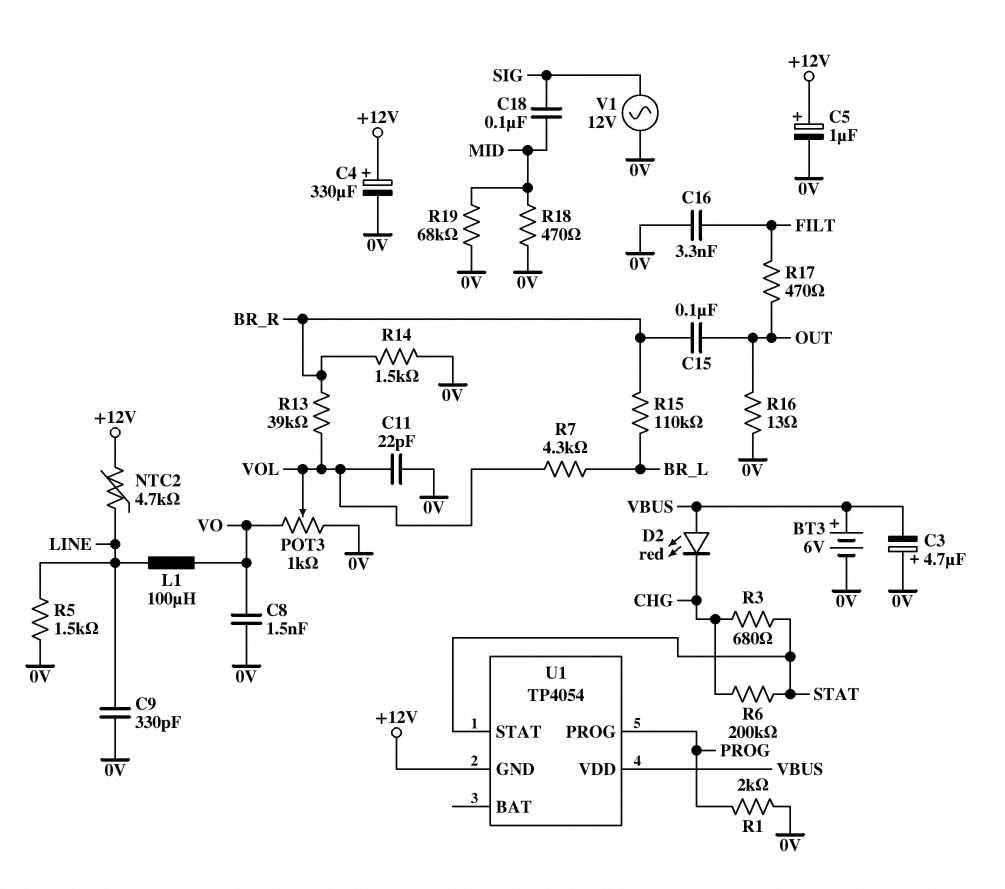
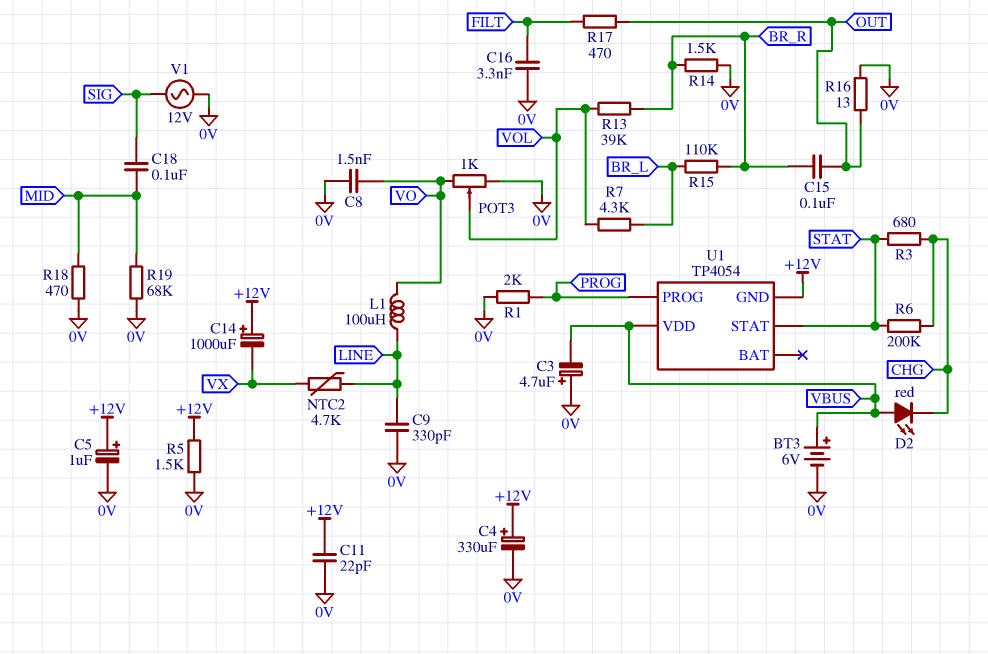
C11: 22pF (0V, VOL) -> 22pF (+12V, 0V)
C14: none -> 1000uF (plus +12V, minus VX)
NTC2: 4.7k (+12V, LINE) -> 4.7k (LINE, VX)
R5: 1.5k (0V, LINE) -> 1.5k (+12V, 0V)

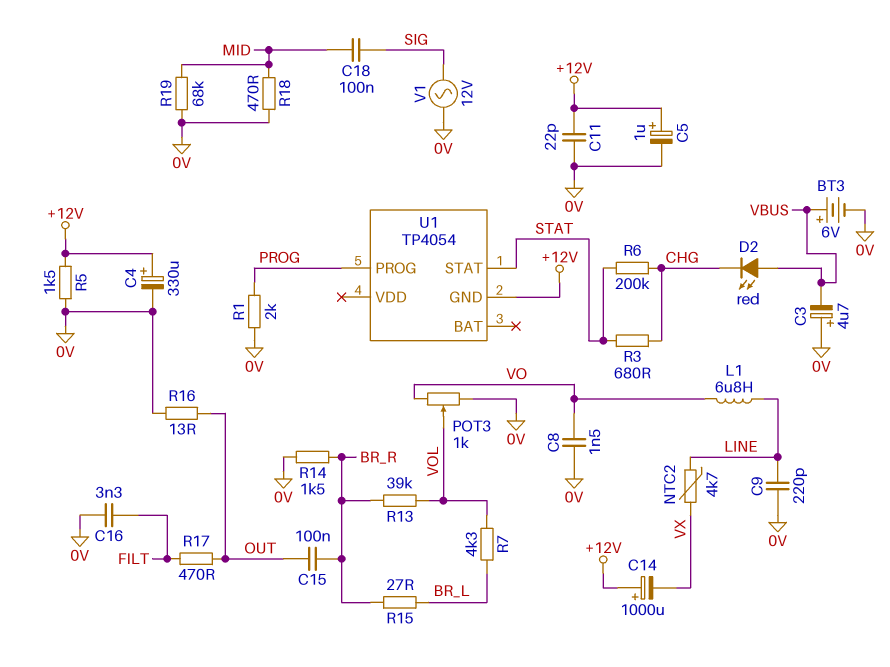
C9: 330pF (0V, LINE) -> 220pF (0V, LINE)
L1: 100uH (LINE, VO) -> 6.8uH (LINE, VO)
R15: 110k (BR_L, BR_R) -> 27 (BR_L, BR_R)
U1 pin VDD: VBUS -> none

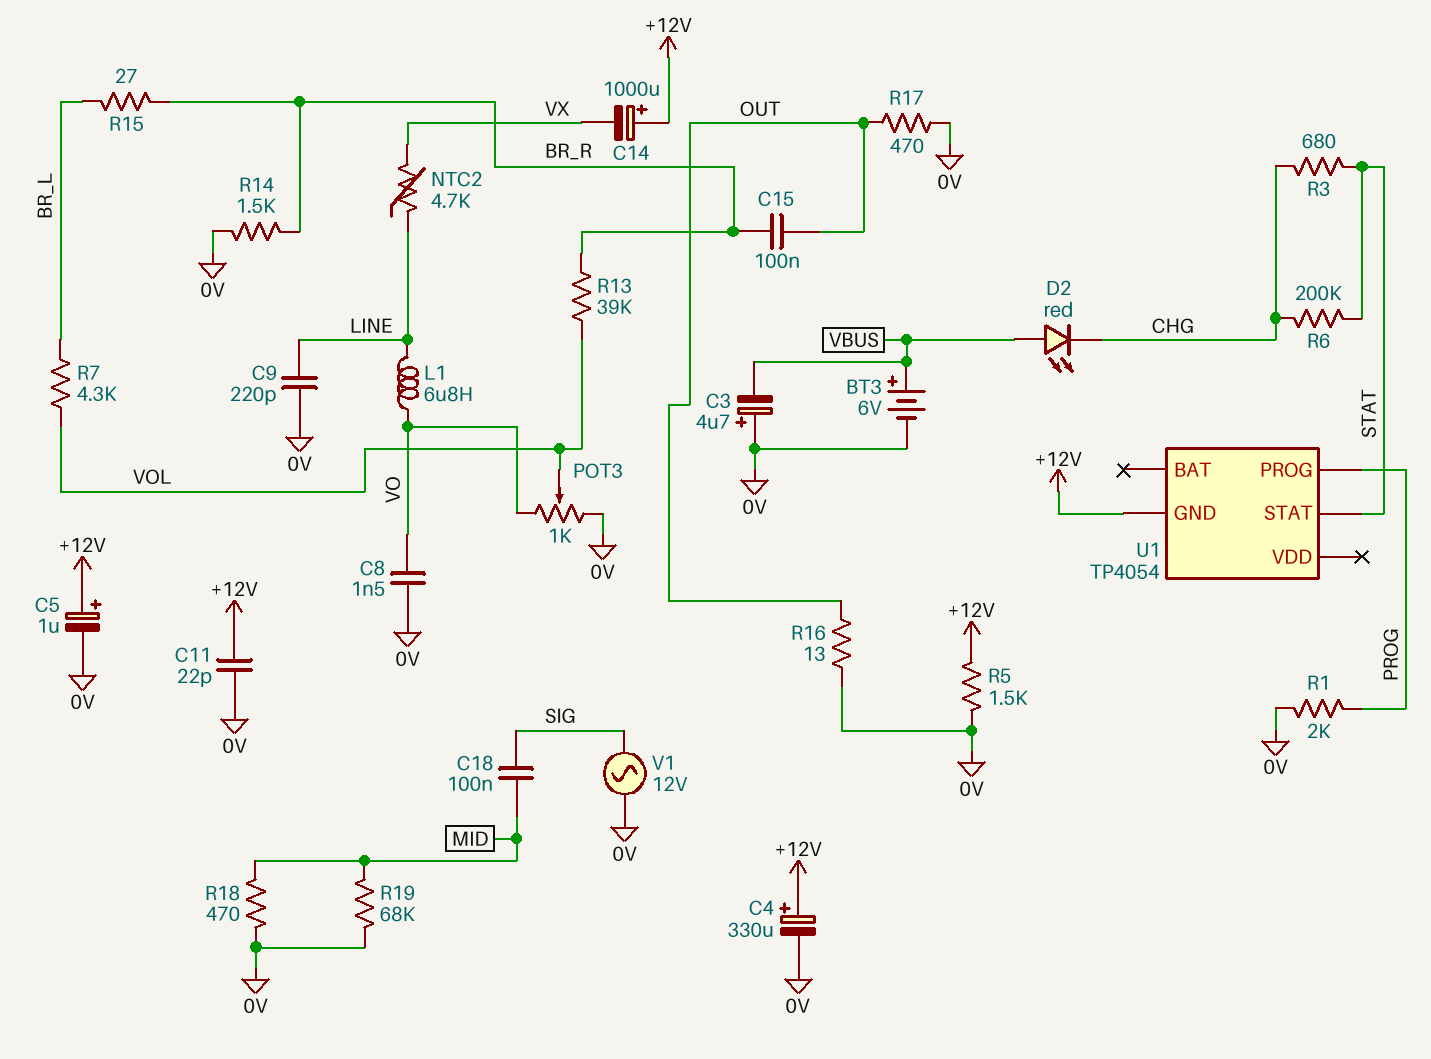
C16: 3.3nF (0V, FILT) -> none
R17: 470 (FILT, OUT) -> 470 (0V, OUT)

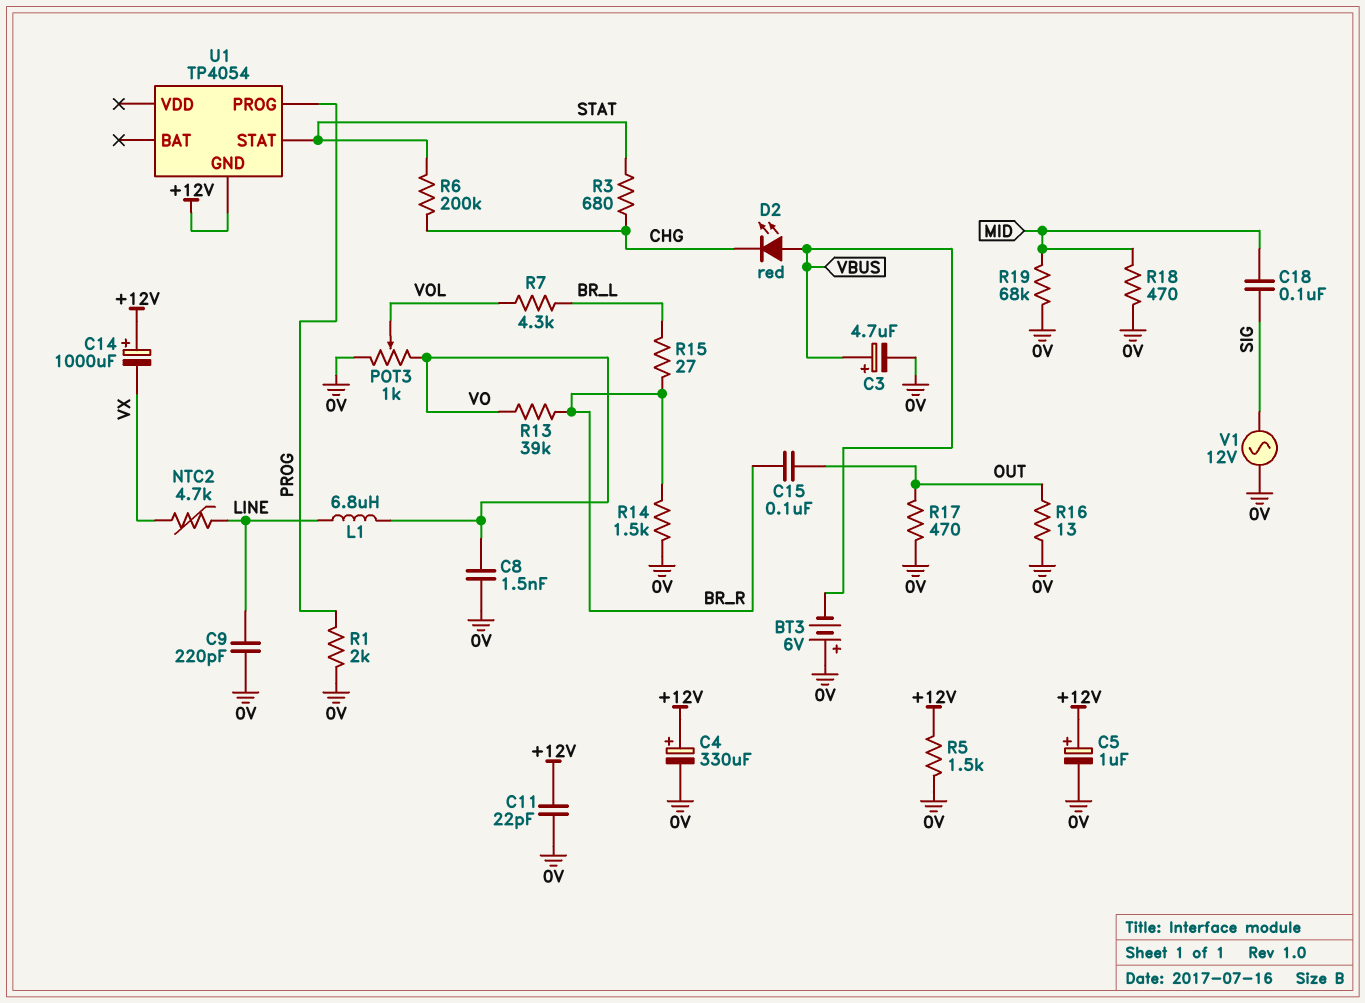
BT3: 6V (plus VBUS, minus 0V) -> 6V (plus 0V, minus VBUS)
C3: 4.7uF (plus 0V, minus VBUS) -> 4.7uF (plus VBUS, minus 0V)
R13: 39k (BR_R, VOL) -> 39k (BR_R, VO)

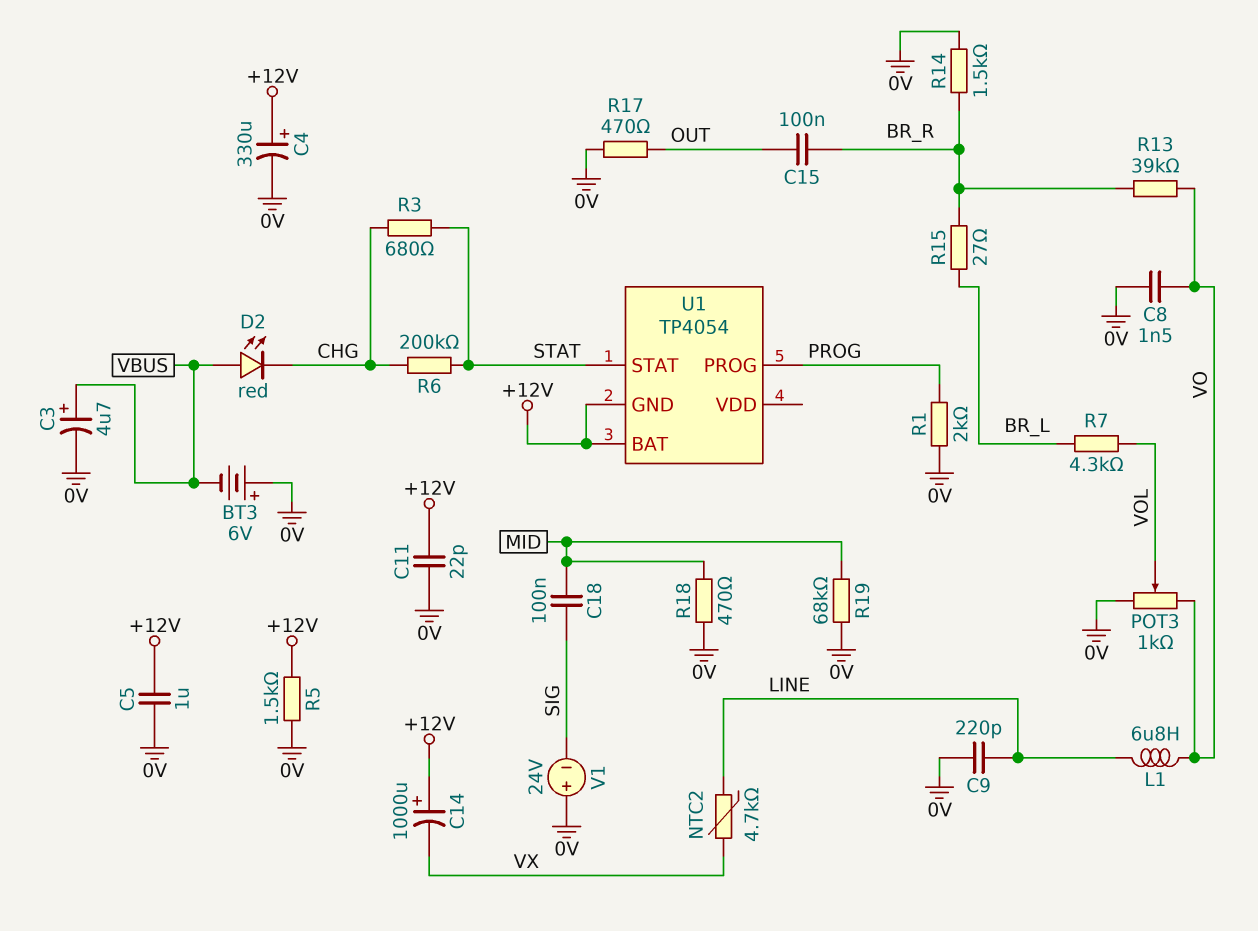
C5: 1uF (plus +12V, minus 0V) -> 1uF (+12V, 0V)
R16: 13 (0V, OUT) -> none
U1 pin BAT: none -> +12V
V1: AC 12V (0V, SIG) -> 24V (plus 0V, minus SIG)

